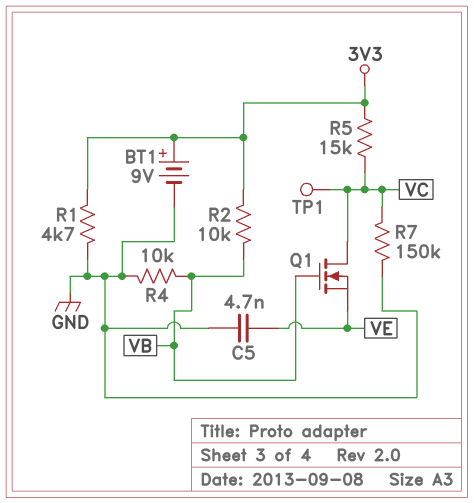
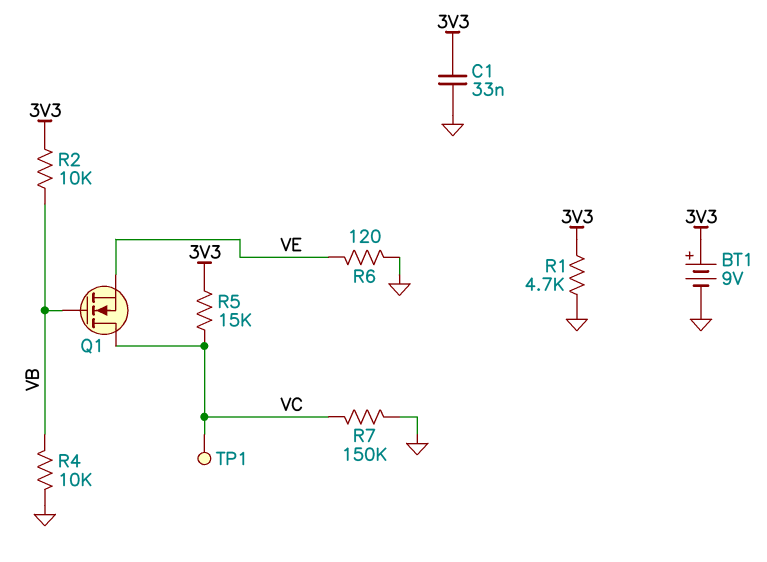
C1: none -> 33nF (3V3, GND)
C5: 4.7nF (GND, VE) -> none
R6: none -> 120 (GND, VE)

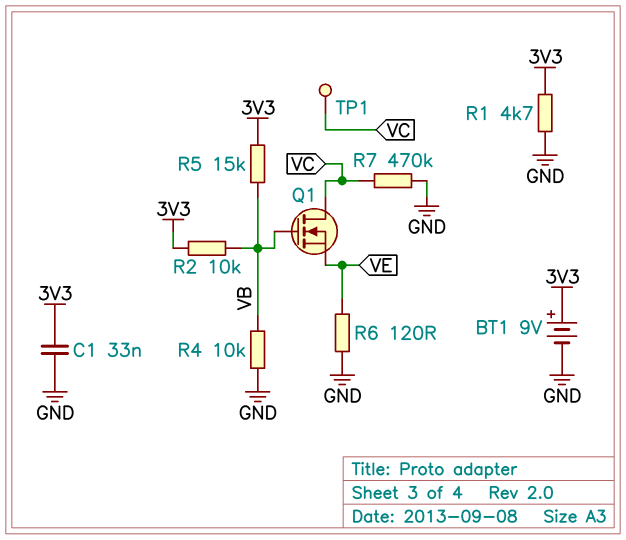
R5: 15k (3V3, VC) -> 15k (3V3, VB)
R7: 150k (GND, VC) -> 470k (GND, VC)

